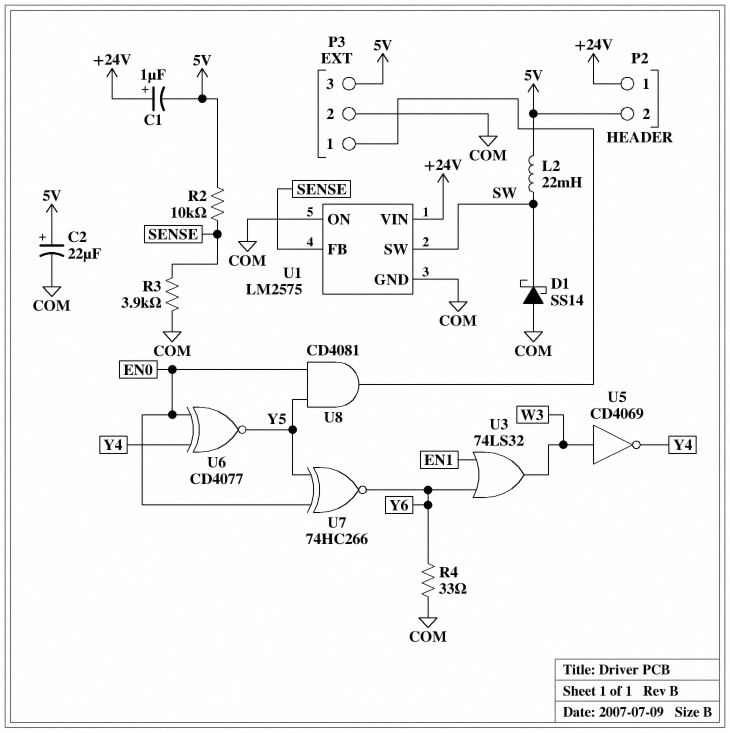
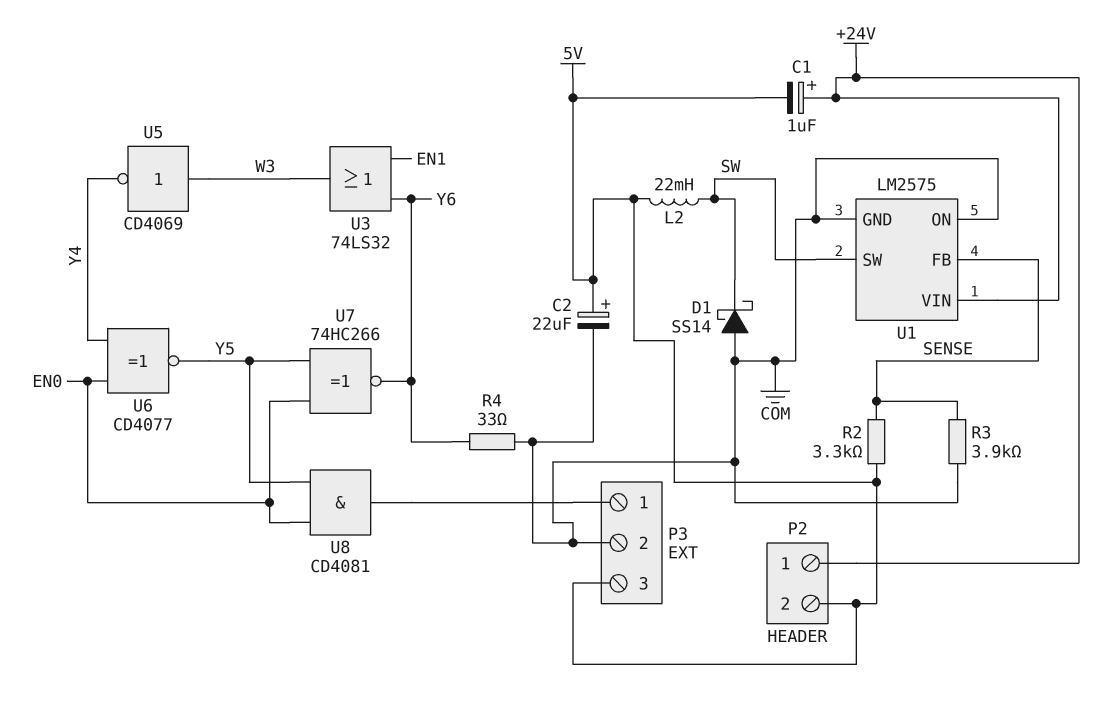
R2: 10k (5V, SENSE) -> 3.3k (5V, SENSE)

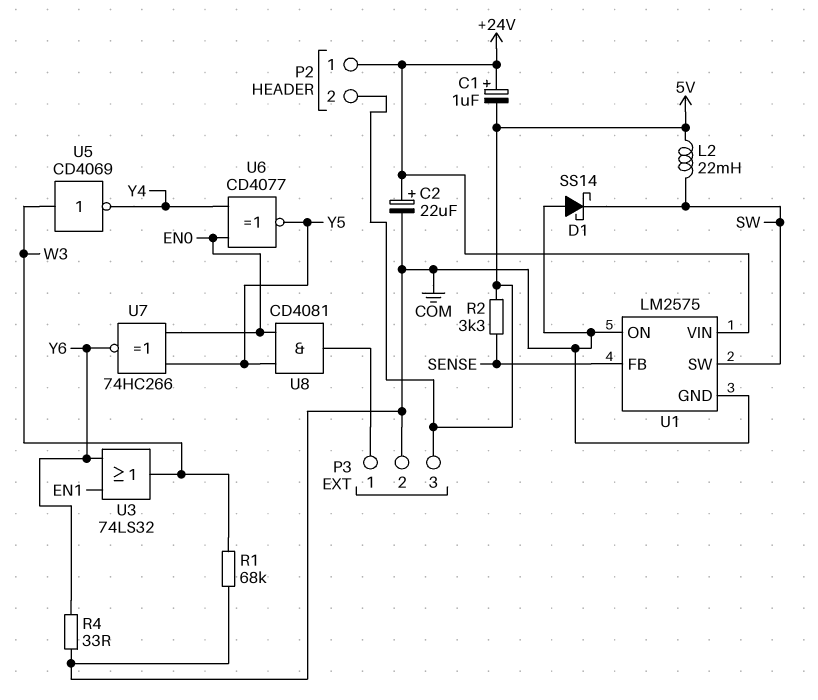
C2: 22uF (plus 5V, minus COM) -> 22uF (plus +24V, minus COM)
R1: none -> 68k (COM, W3)
R3: 3.9k (COM, SENSE) -> none

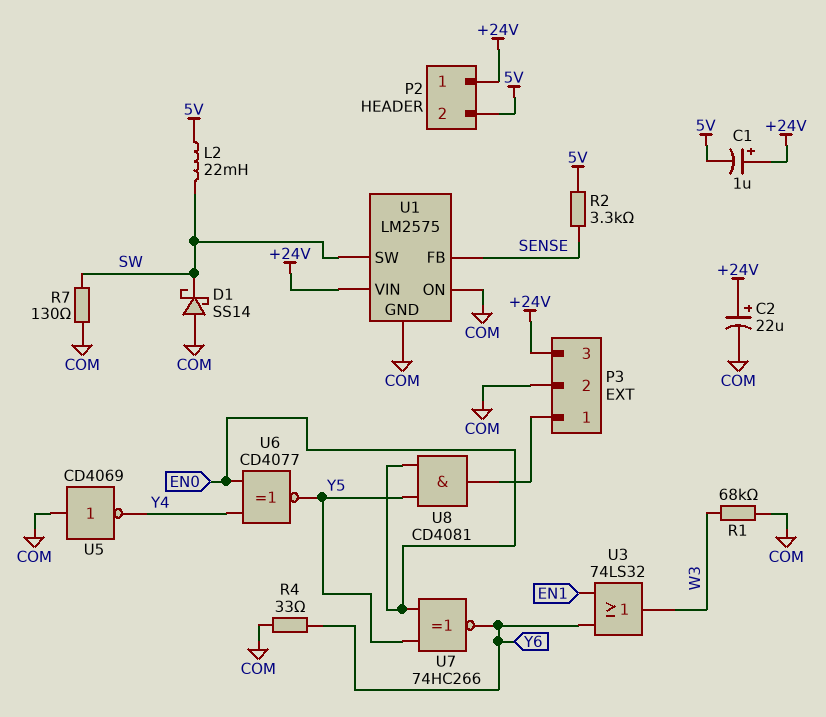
P3 pin 3: 5V -> +24V
R7: none -> 130 (COM, SW)
U5: NOT CD4069 (in W3, out Y4) -> NOT CD4069 (in COM, out Y4)

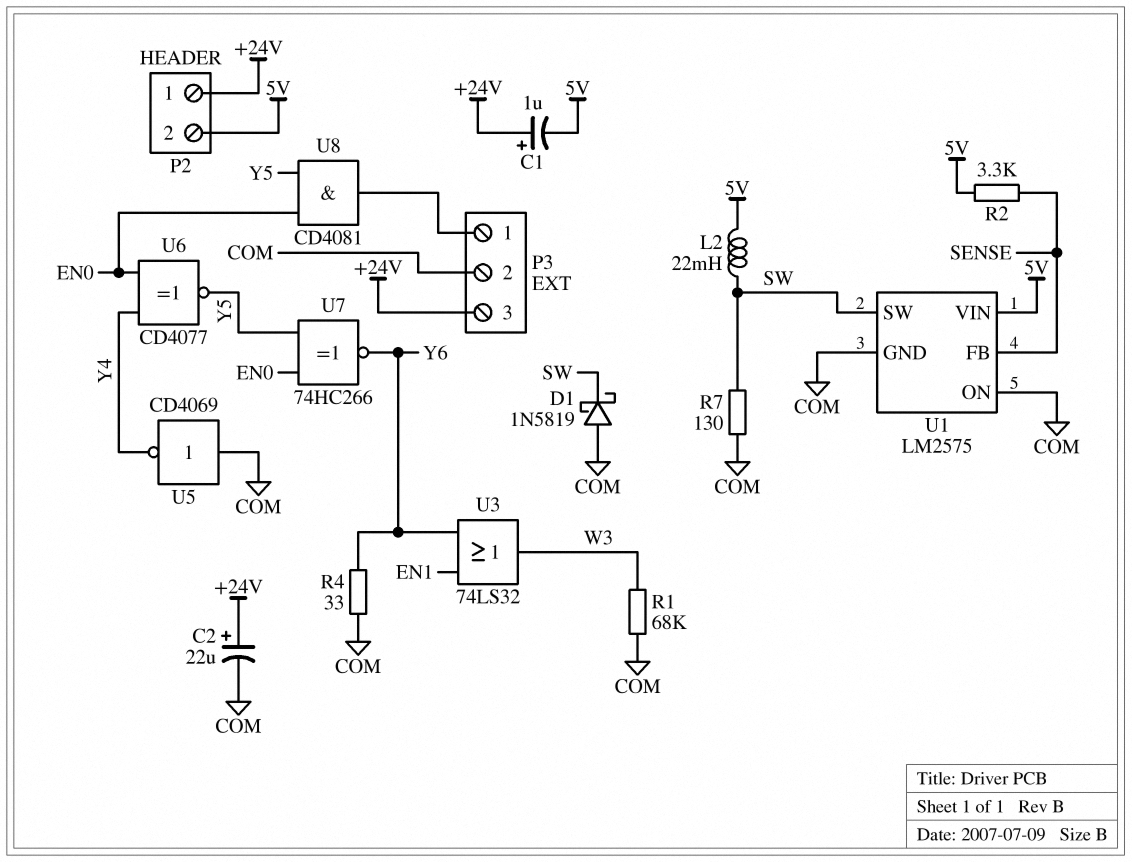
D1: schottky SS14 (A COM, K SW) -> schottky 1N5819 (A COM, K SW)
U1 pin VIN: +24V -> 5V

